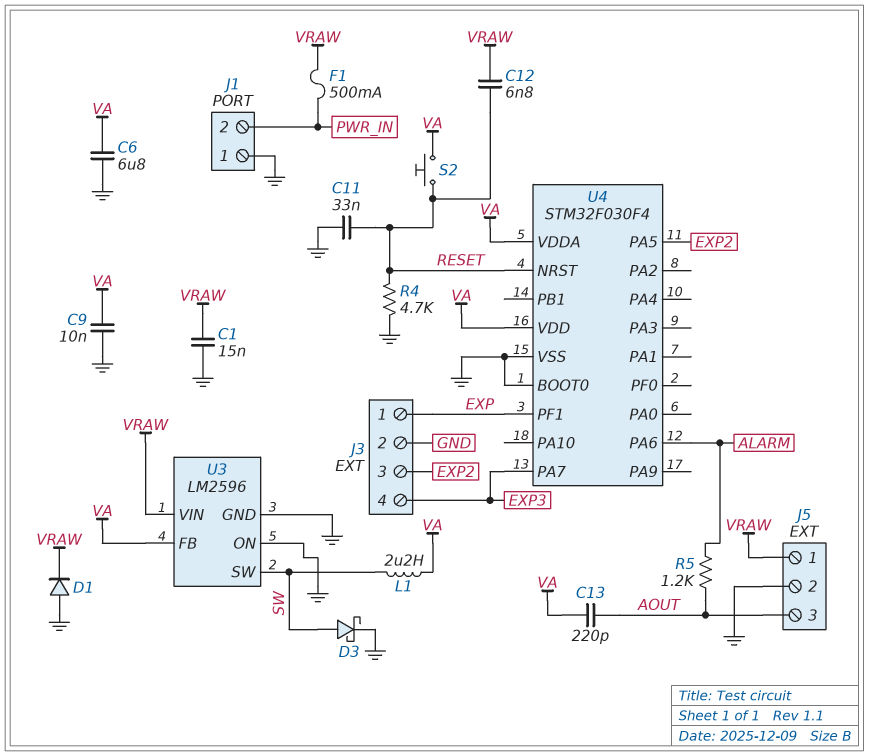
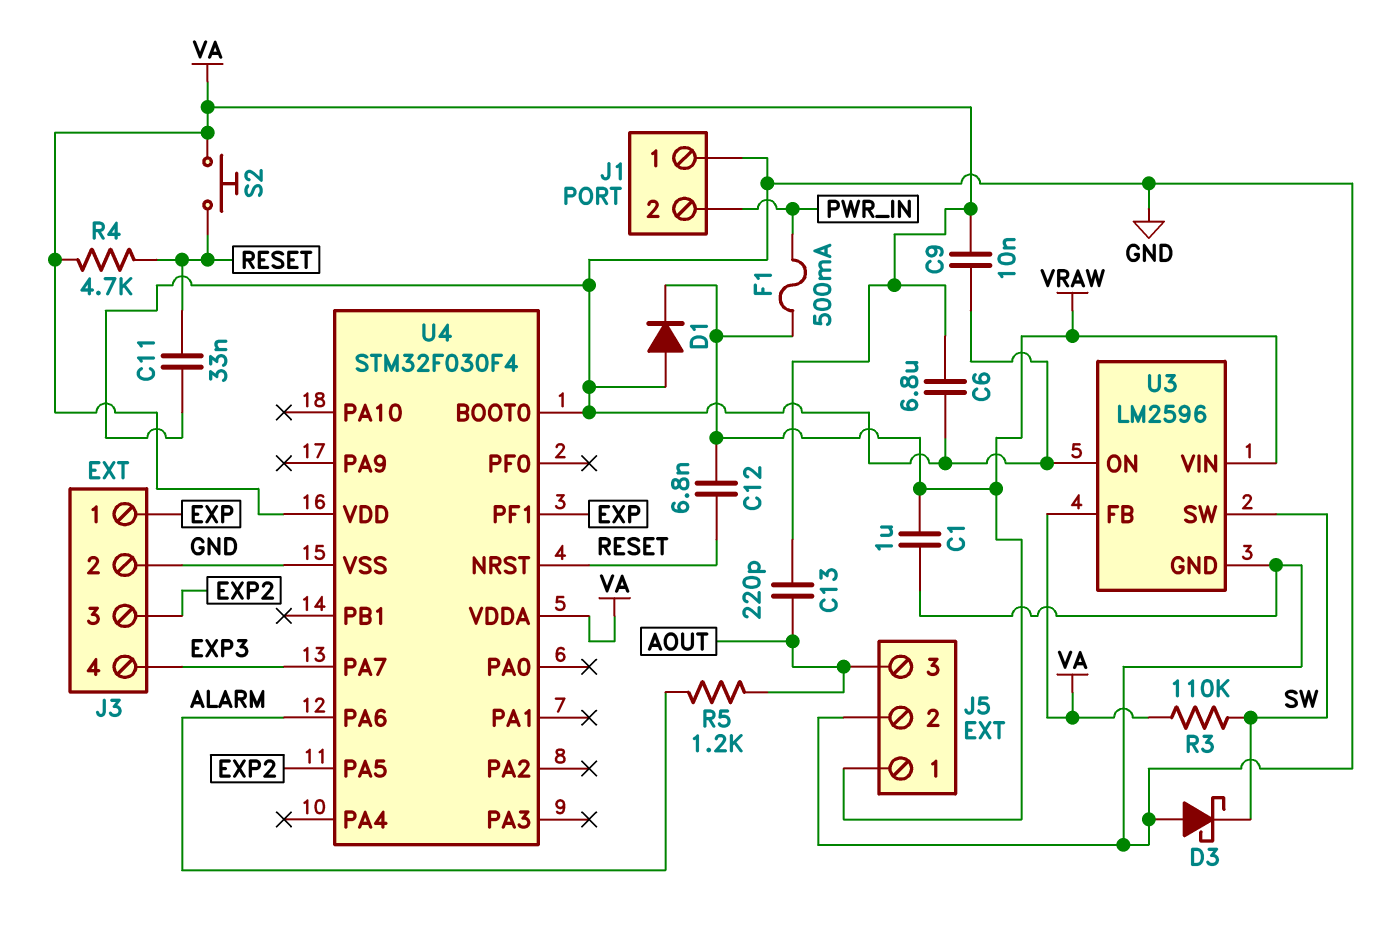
C1: 15nF (GND, VRAW) -> 1uF (GND, VRAW)
D3: schottky (A SW, K GND) -> schottky (A GND, K SW)
L1: 2.2uH (SW, VA) -> none
R3: none -> 110k (SW, VA)
R4: 4.7k (GND, RESET) -> 4.7k (RESET, VA)

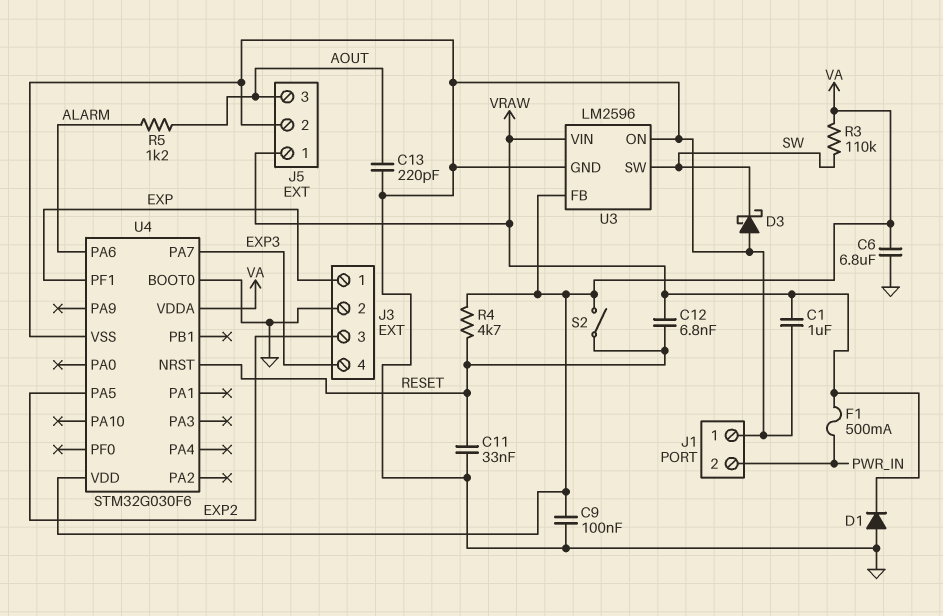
C9: 10nF (GND, VA) -> 100nF (GND, VA)
C13: 220pF (AOUT, VA) -> 220pF (AOUT, GND)
S2: button (RESET, VA) -> switch (RESET, VA)
U4: STM32F030F4 -> STM32G030F6

